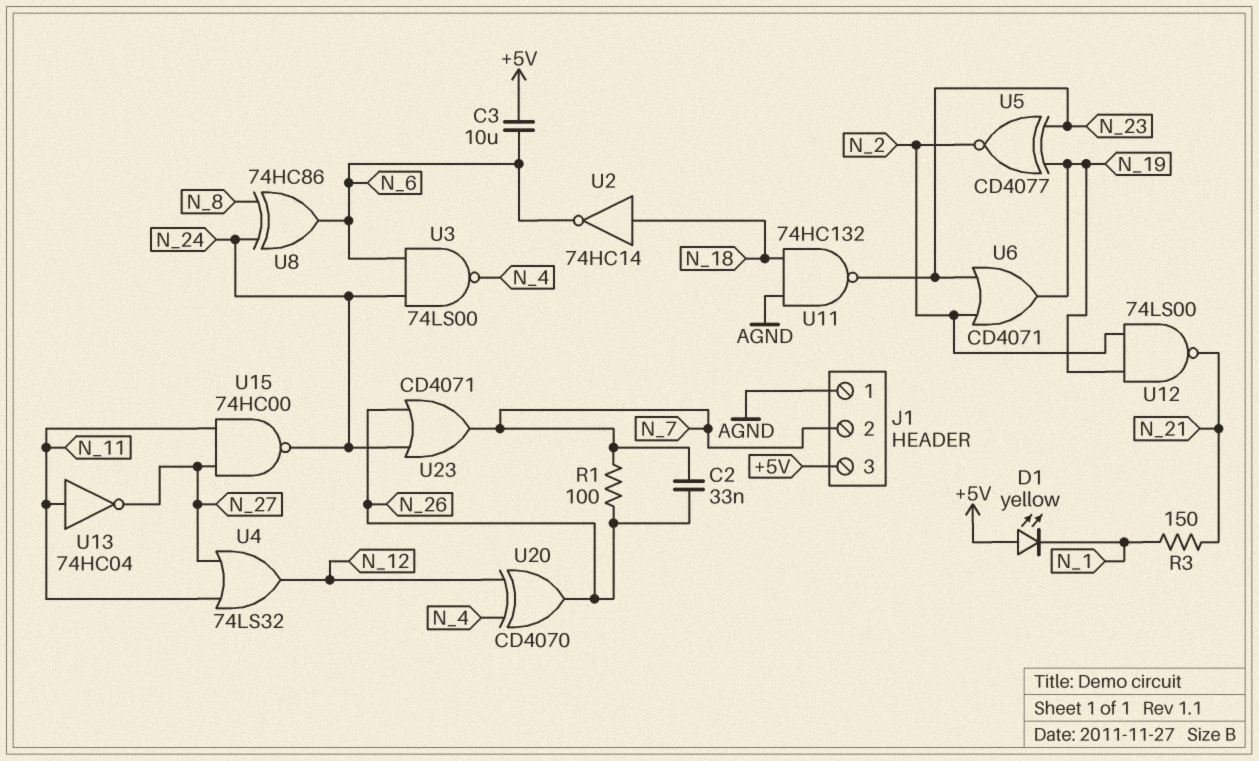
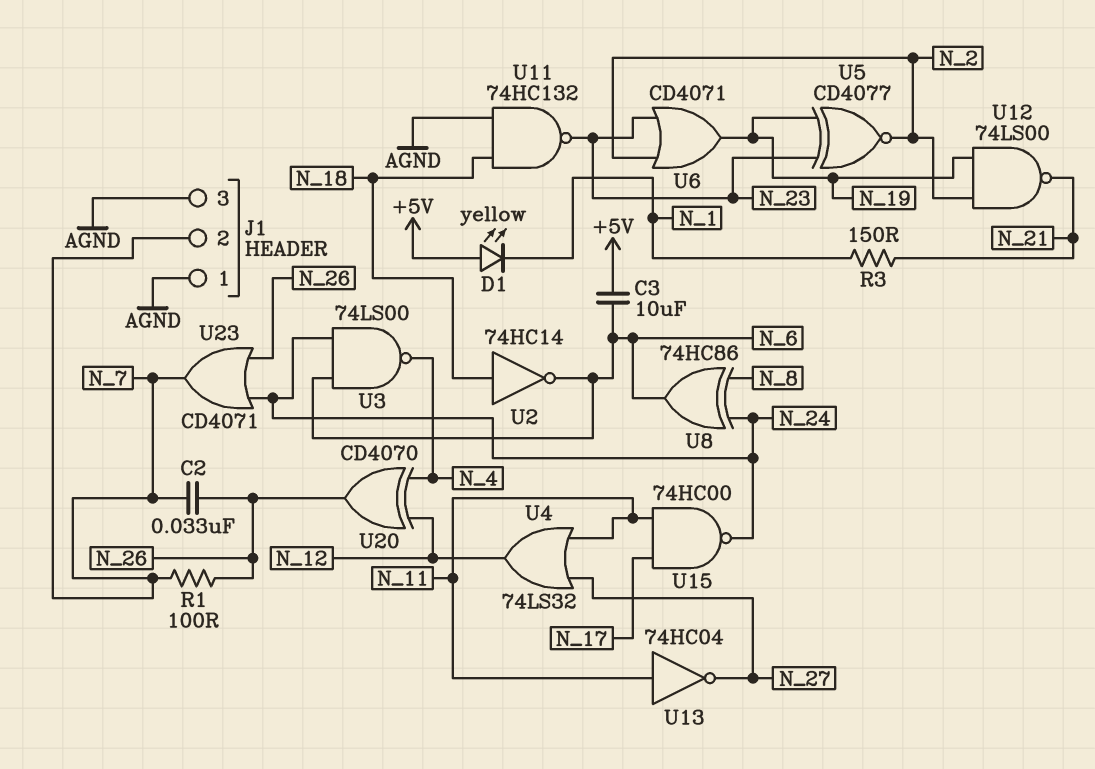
J1 pin 3: +5V -> AGND
U15: NAND 74HC00 (in N_11, in N_27, out N_24) -> NAND 74HC00 (in N_11, in N_17, out N_24)

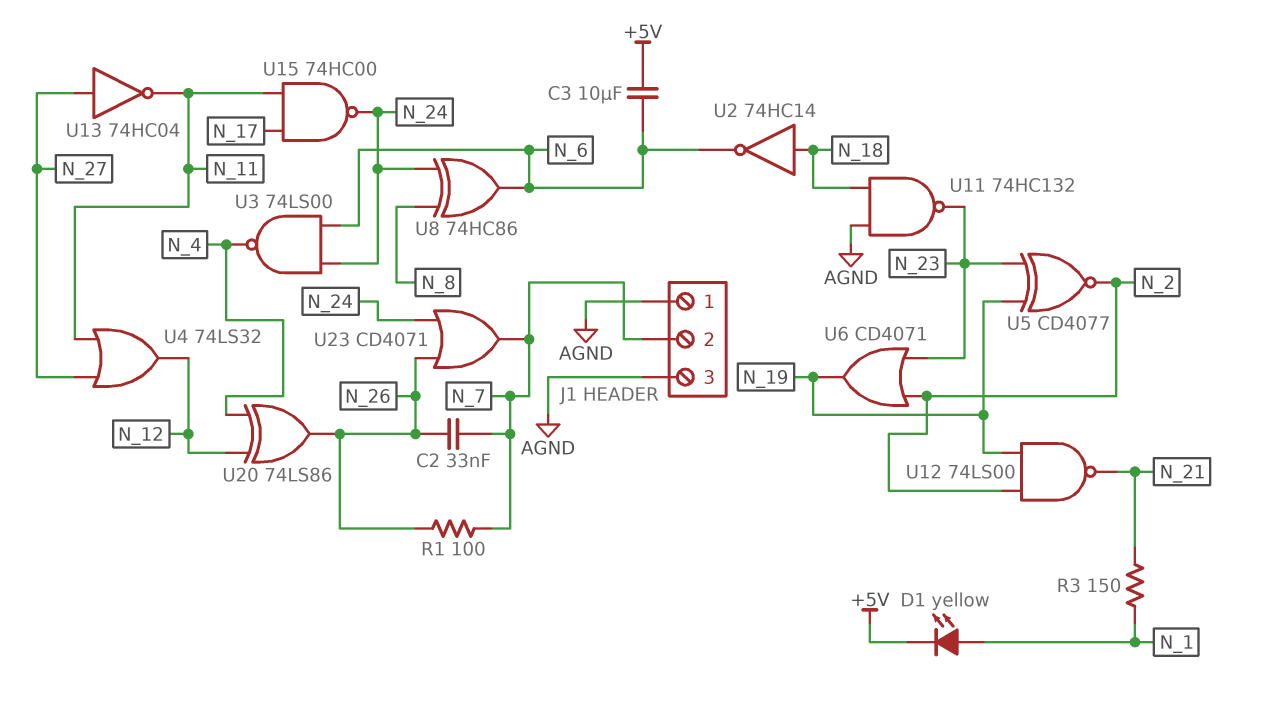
D1: LED yellow (A +5V, K N_1) -> LED yellow (A N_1, K +5V)
U13: NOT 74HC04 (in N_11, out N_27) -> NOT 74HC04 (in N_27, out N_11)
U20: XOR CD4070 (in N_4, in N_12, out N_26) -> XOR 74LS86 (in N_4, in N_12, out N_26)

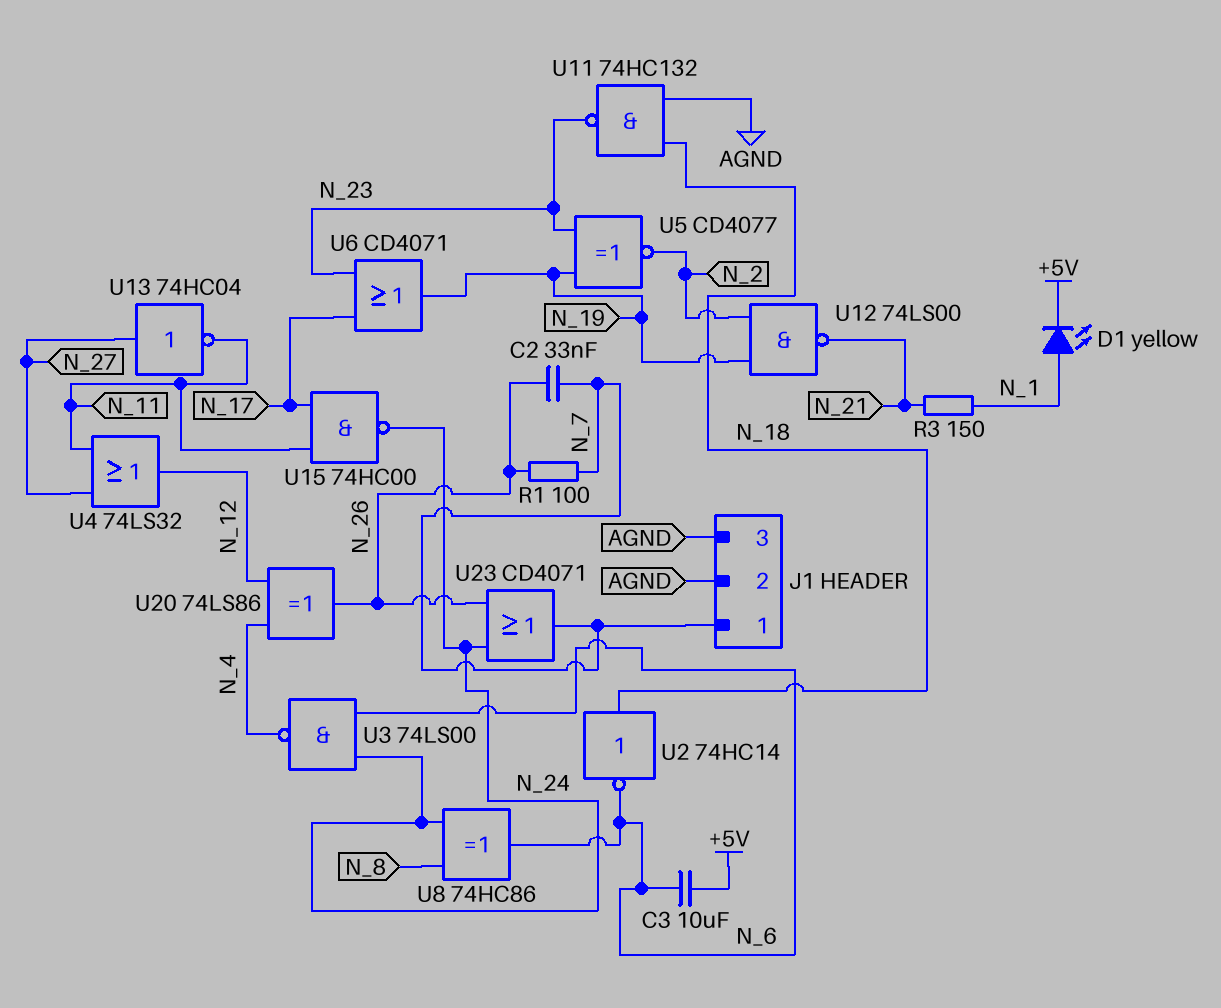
J1 pin 1: AGND -> N_7
J1 pin 2: N_7 -> AGND
U6: OR CD4071 (in N_2, in N_23, out N_19) -> OR CD4071 (in N_17, in N_23, out N_19)

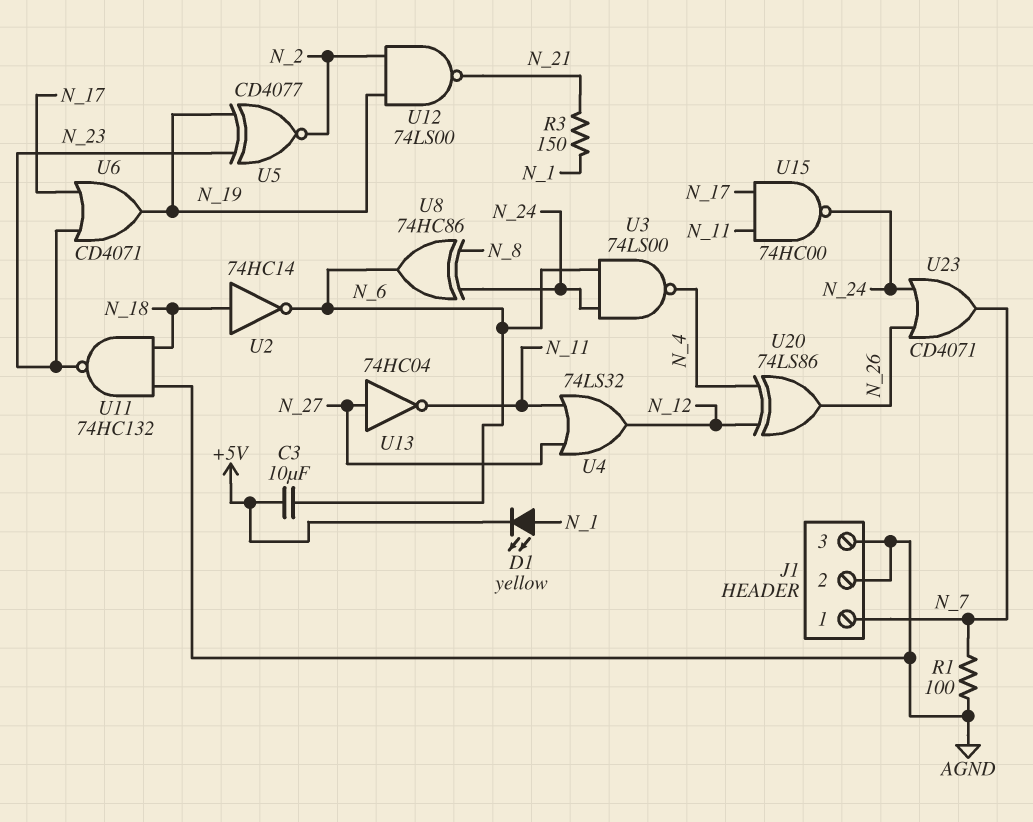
C2: 33nF (N_7, N_26) -> none
R1: 100 (N_7, N_26) -> 100 (AGND, N_7)

